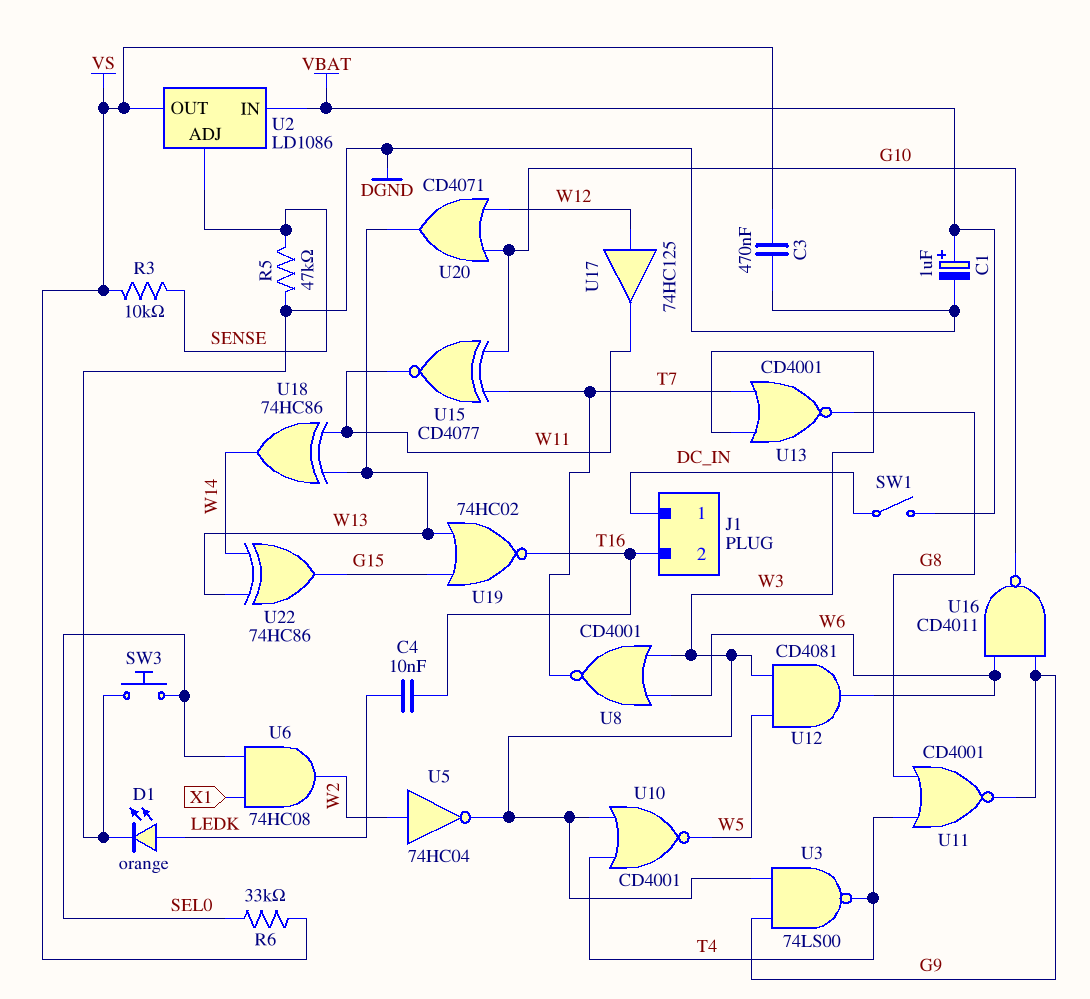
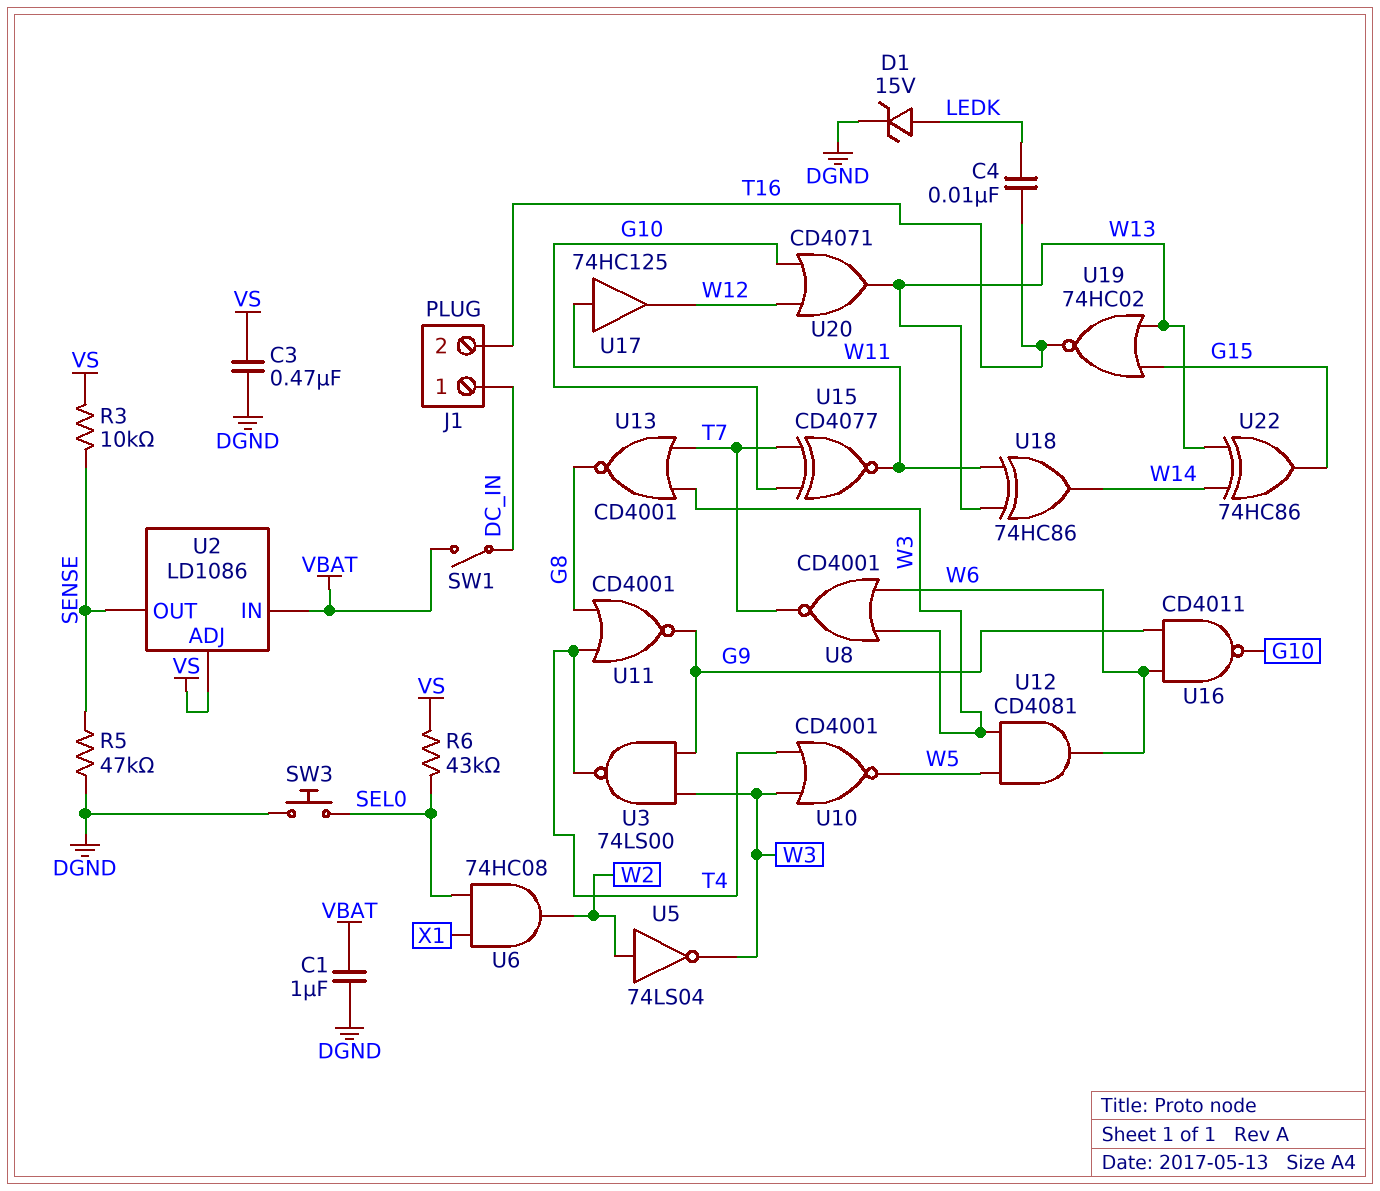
C1: 1uF (plus VBAT, minus DGND) -> 1uF (DGND, VBAT)
D1: LED orange (A LEDK, K DGND) -> zener 15V (A LEDK, K DGND)
R6: 33k (SEL0, VS) -> 43k (SEL0, VS)
U2 pin ADJ: SENSE -> VS
U2 pin OUT: VS -> SENSE
U5: NOT 74HC04 (in W2, out W3) -> NOT 74LS04 (in W2, out W3)
U17: buffer 74HC125 (in W12, out W11) -> buffer 74HC125 (in W11, out W12)

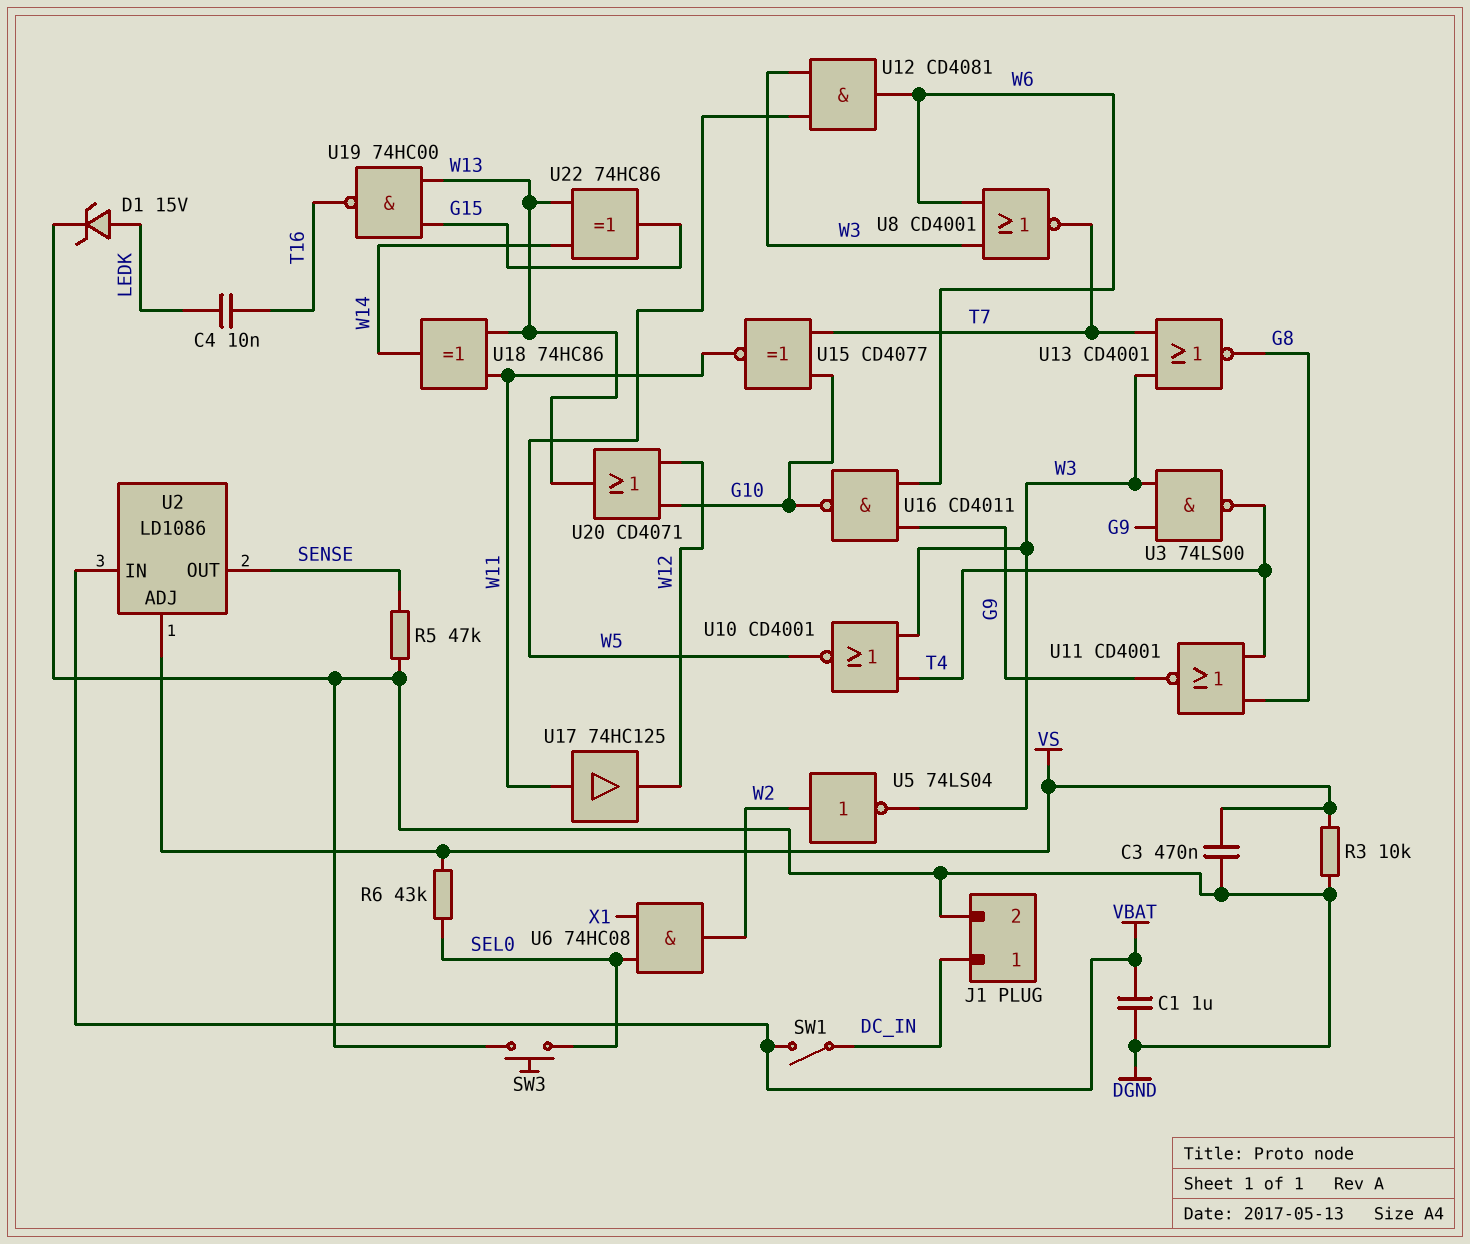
J1 pin 2: T16 -> DGND
R3: 10k (SENSE, VS) -> 10k (DGND, VS)
U19: NOR 74HC02 (in G15, in W13, out T16) -> NAND 74HC00 (in G15, in W13, out T16)

